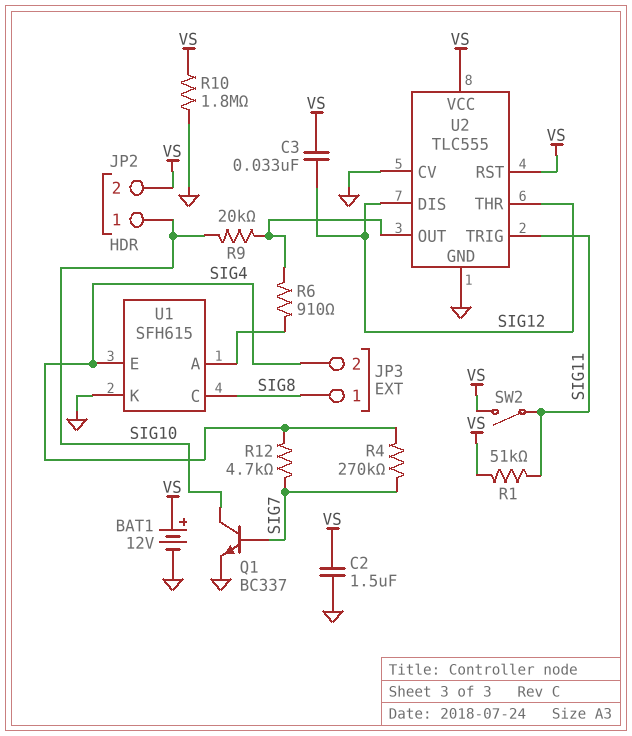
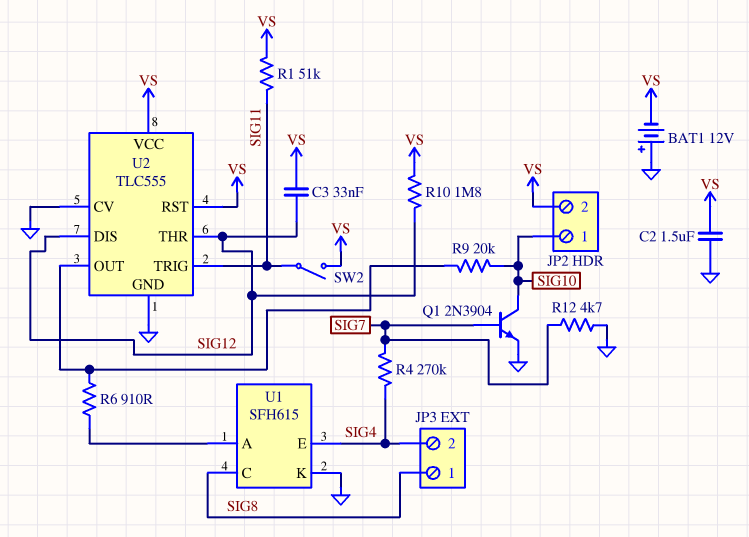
BAT1: 12V (plus VS, minus GND) -> 12V (plus GND, minus VS)
Q1: NPN BC337 (B SIG7, C SIG10, E GND) -> NPN 2N3904 (B SIG7, C SIG10, E GND)
R10: 1.8M (GND, VS) -> 1.8M (SIG12, VS)
R12: 4.7k (SIG4, SIG7) -> 4.7k (GND, SIG7)

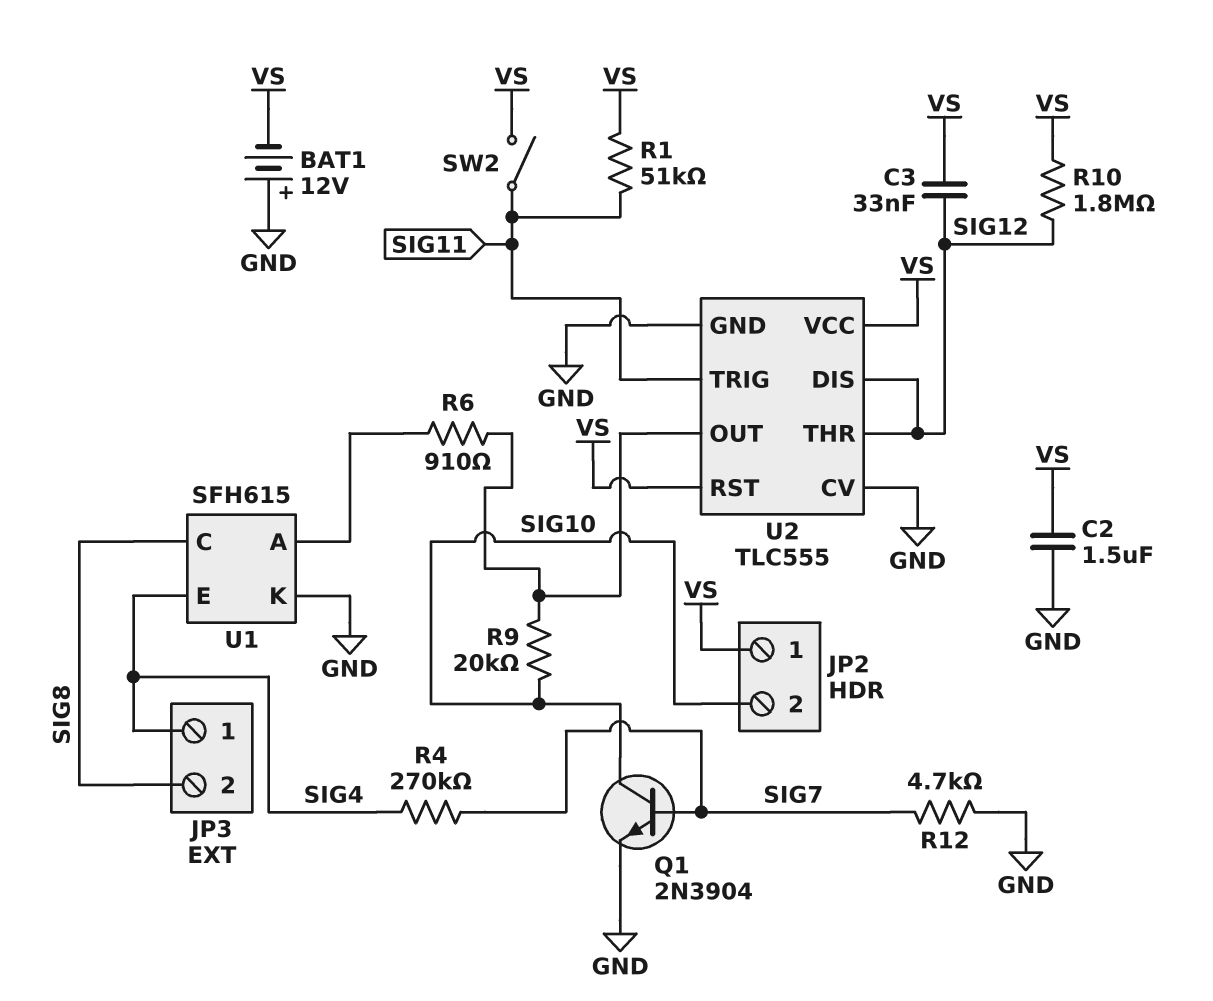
JP2 pin 1: SIG10 -> VS
JP2 pin 2: VS -> SIG10
JP3 pin 1: SIG8 -> SIG4
JP3 pin 2: SIG4 -> SIG8

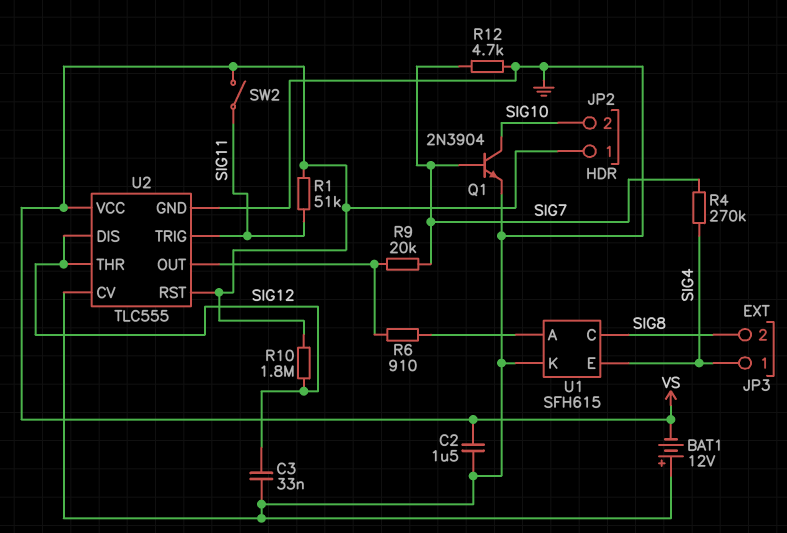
C3: 33nF (SIG12, VS) -> 33nF (GND, SIG12)
R9: 20k (SIG10, U2/OUT) -> 20k (SIG7, U2/OUT)

